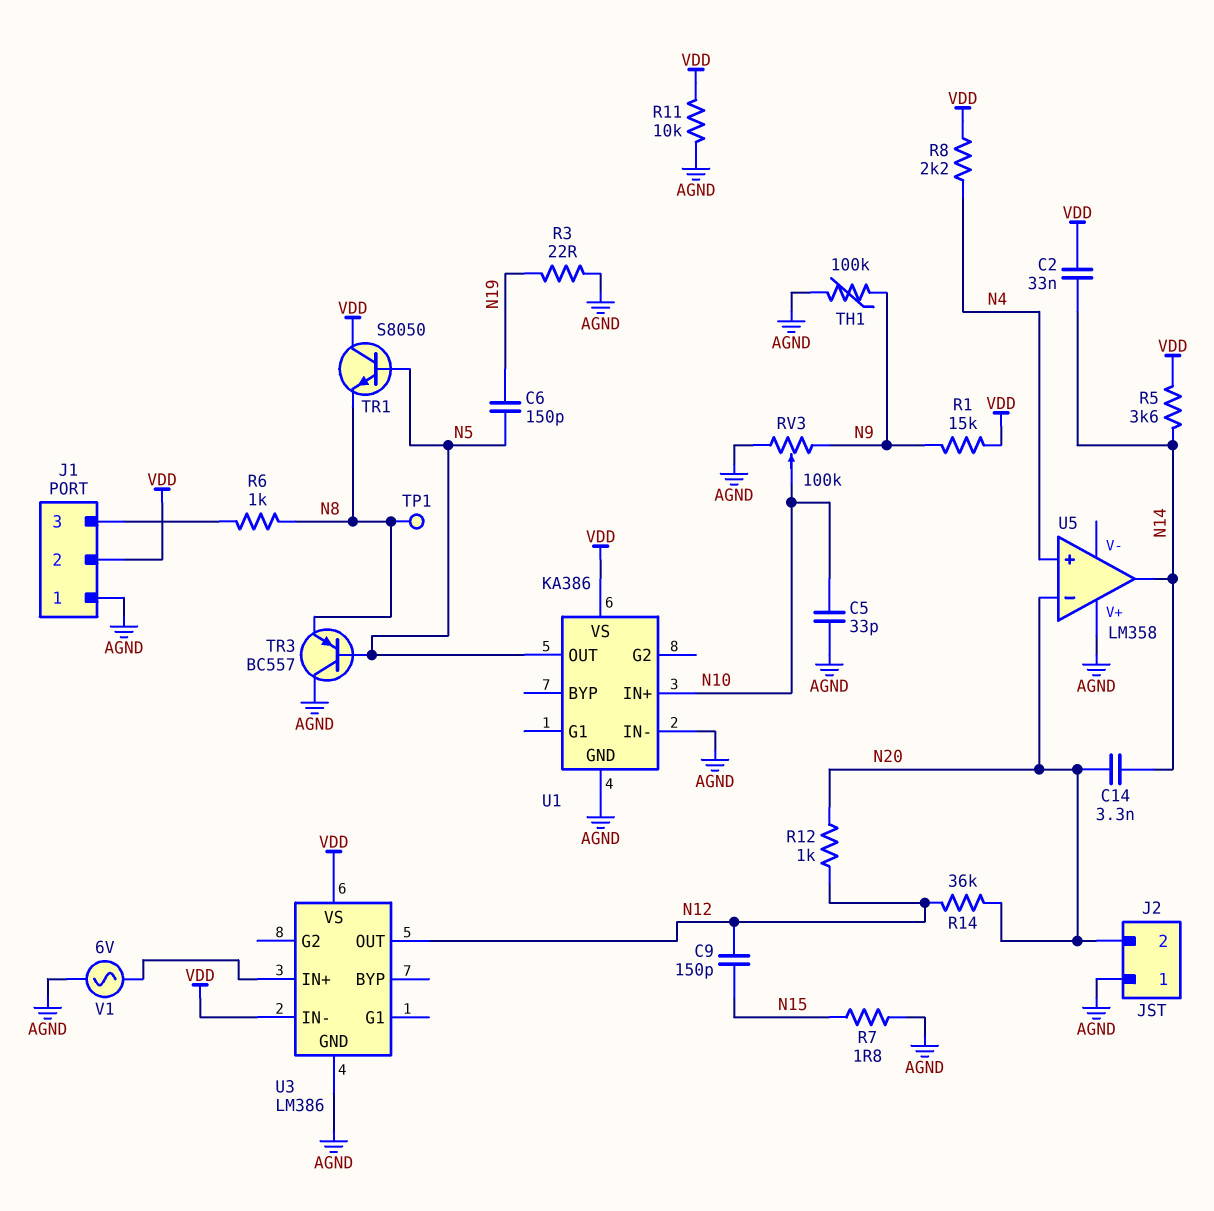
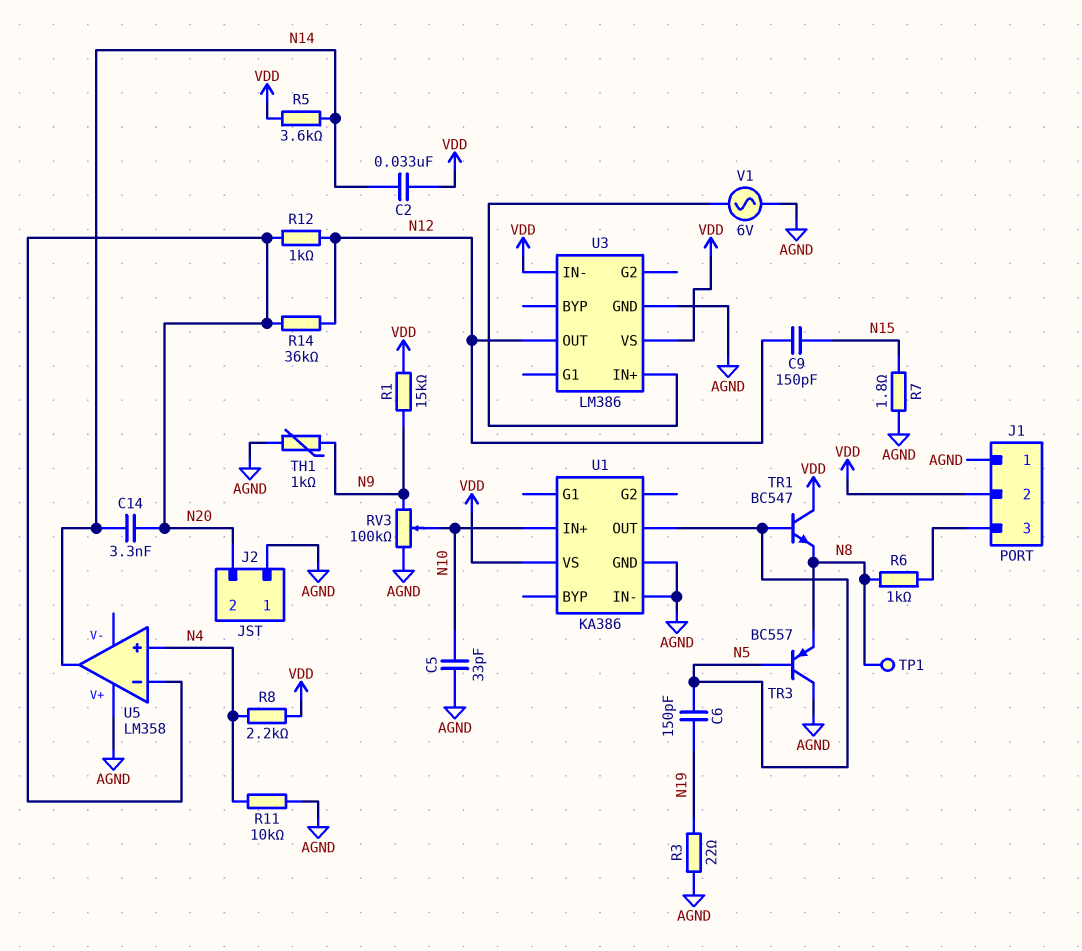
R11: 10k (AGND, VDD) -> 10k (AGND, N4)
TH1: 100k (AGND, N9) -> 1k (AGND, N9)
TR1: NPN S8050 (B N5, C VDD, E N8) -> NPN BC547 (B N5, C VDD, E N8)

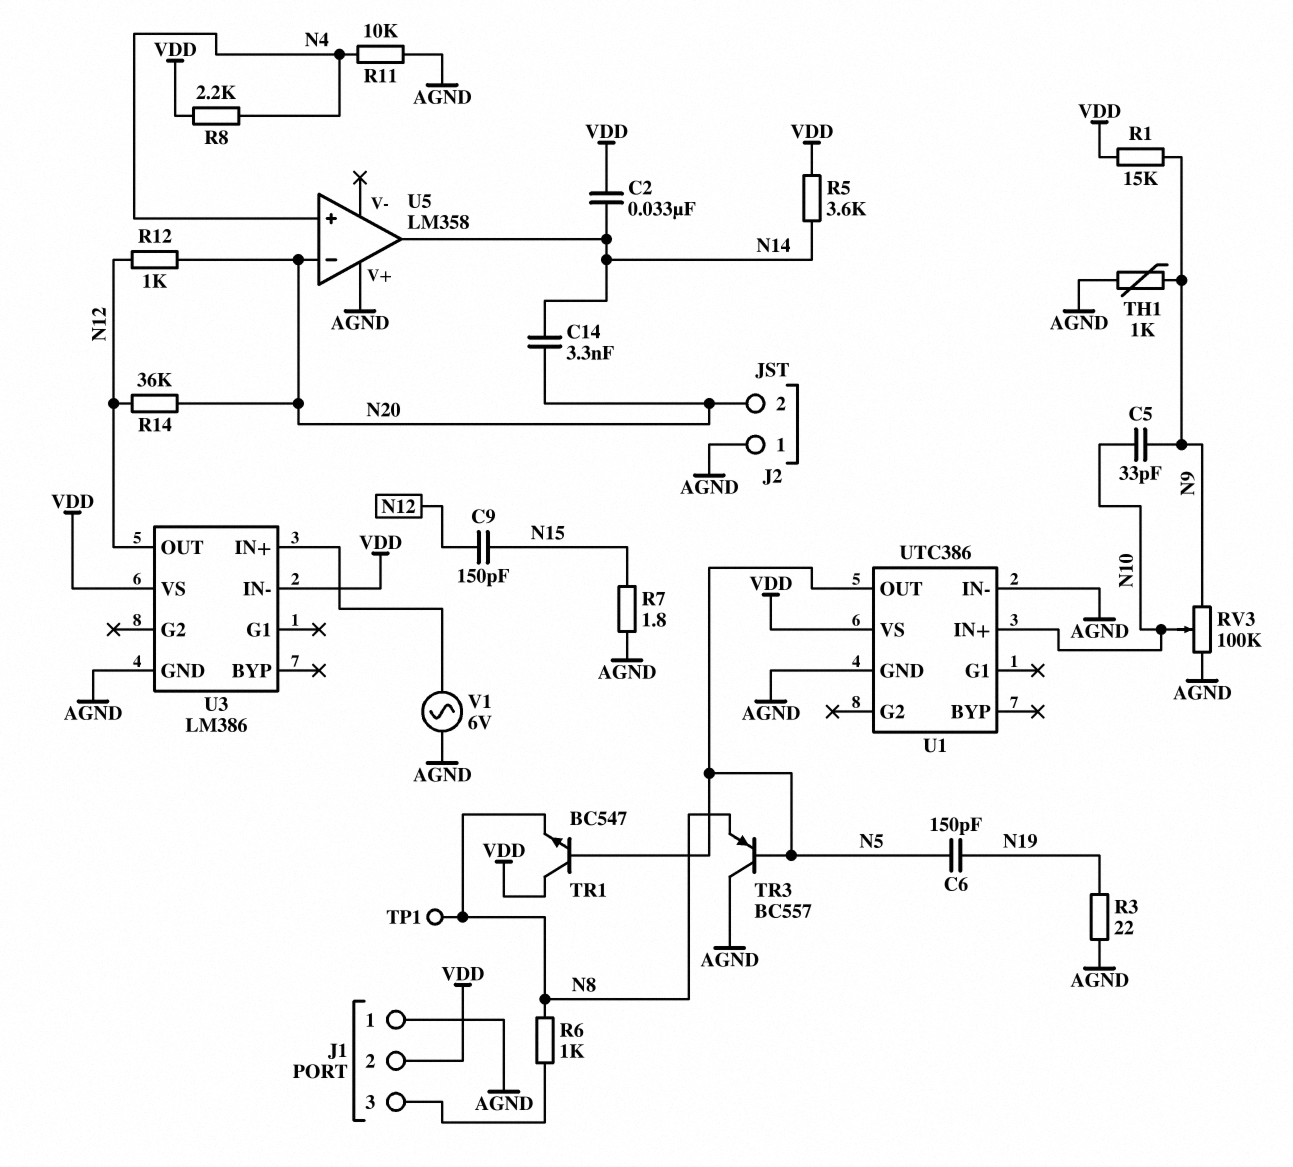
C5: 33pF (AGND, N10) -> 33pF (N9, N10)
U1: KA386 -> UTC386

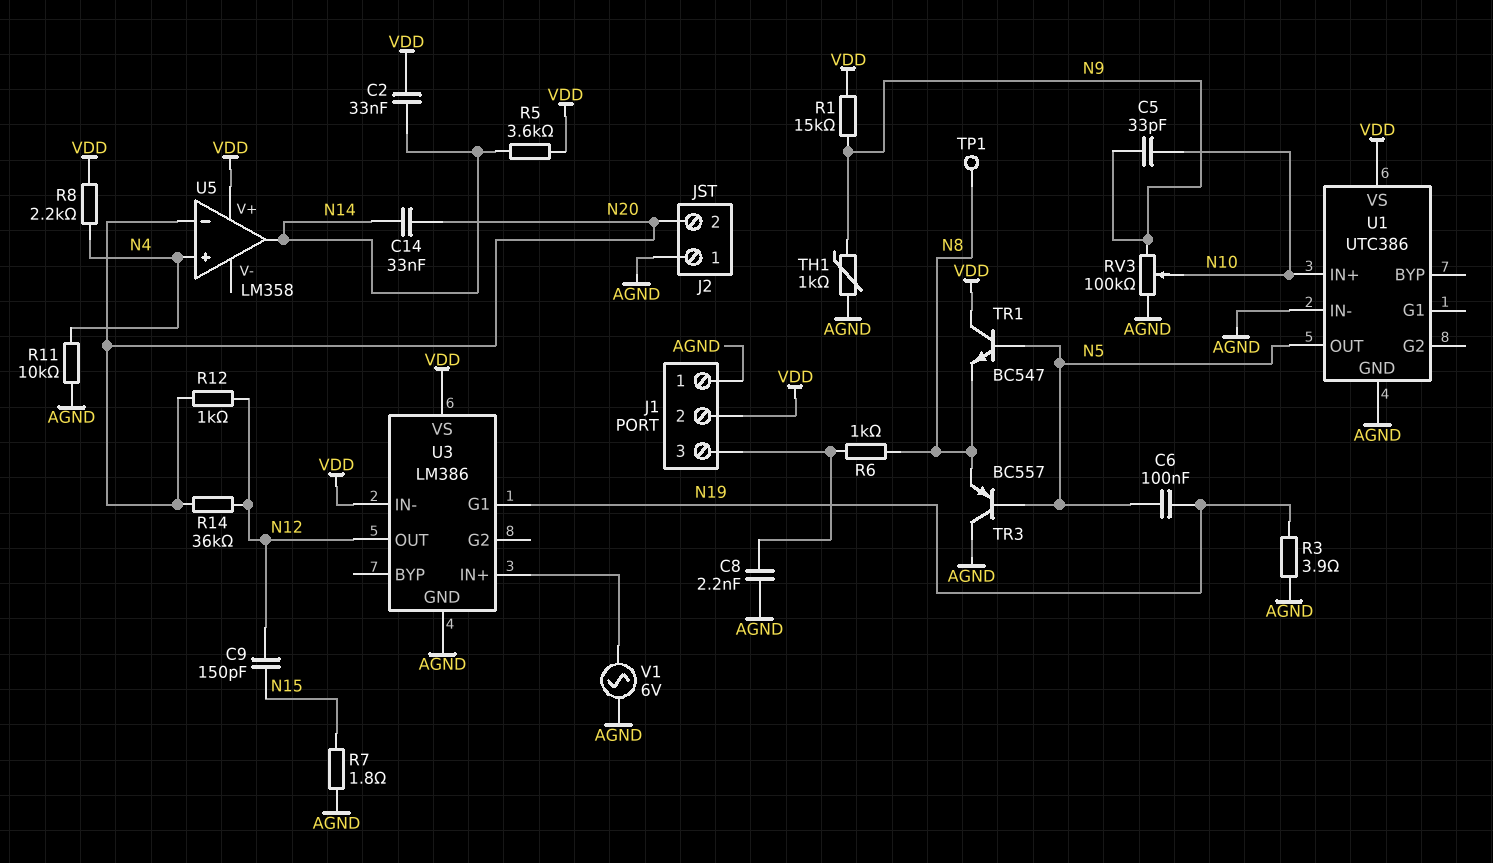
C6: 150pF (N5, N19) -> 100nF (N5, N19)
C8: none -> 2.2nF (AGND, J1/3)
C14: 3.3nF (N14, N20) -> 33nF (N14, N20)
R3: 22 (AGND, N19) -> 3.9 (AGND, N19)
U3 pin G1: none -> N19
U5 pin V+: AGND -> VDD

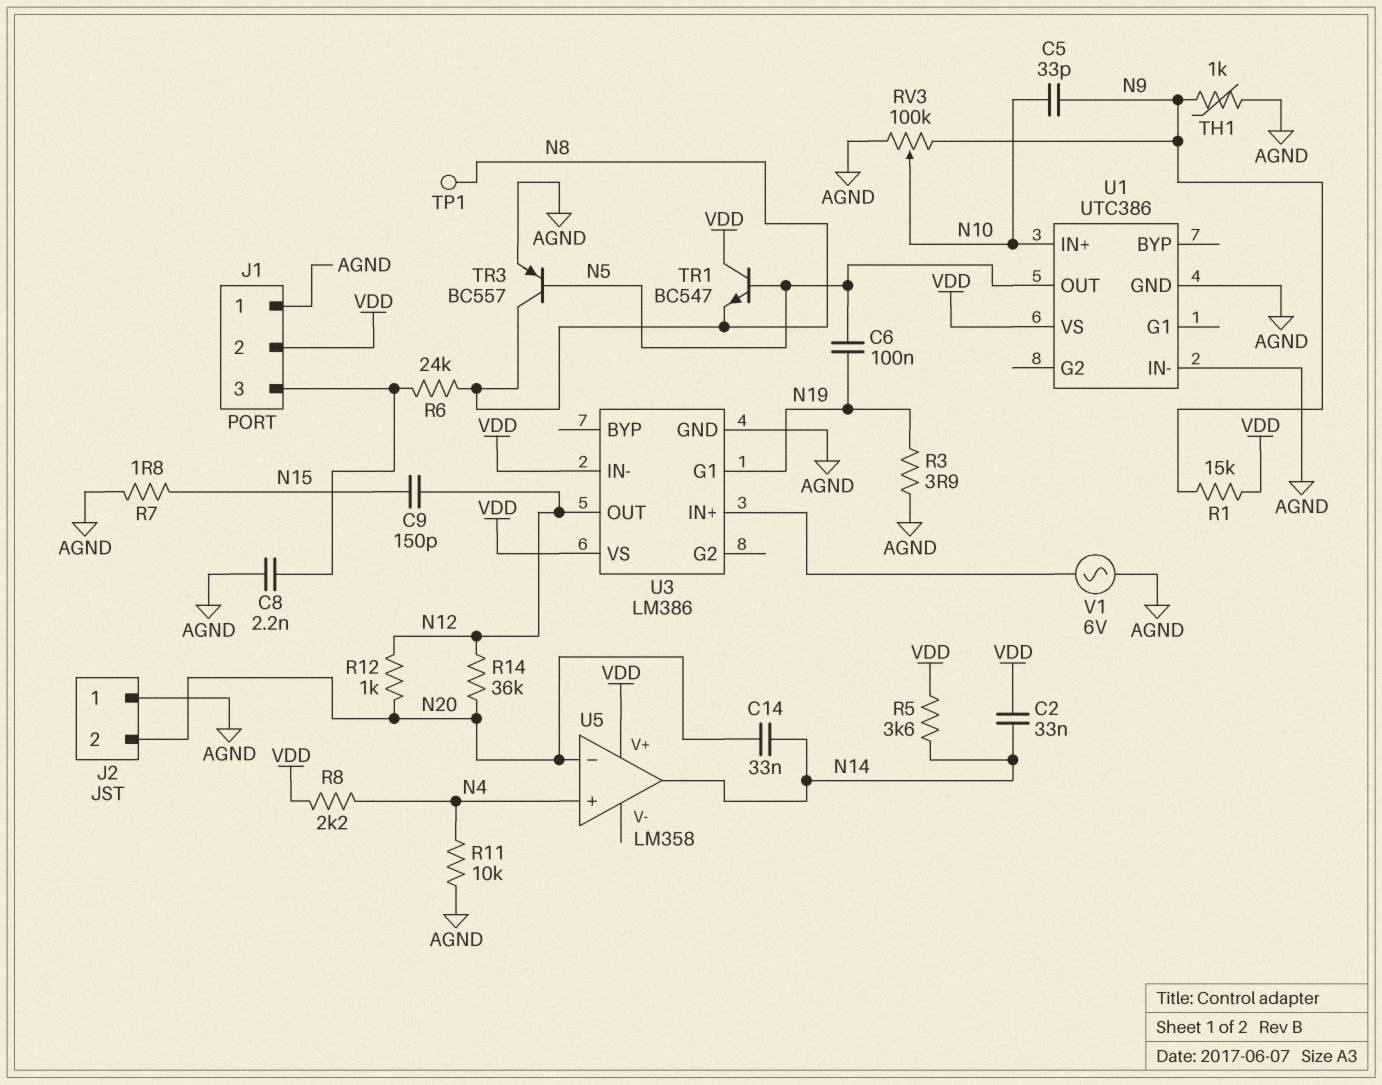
R6: 1k (J1/3, N8) -> 24k (J1/3, N8)
TR3: PNP BC557 (B N5, C AGND, E N8) -> PNP BC557 (B N5, C N8, E AGND)

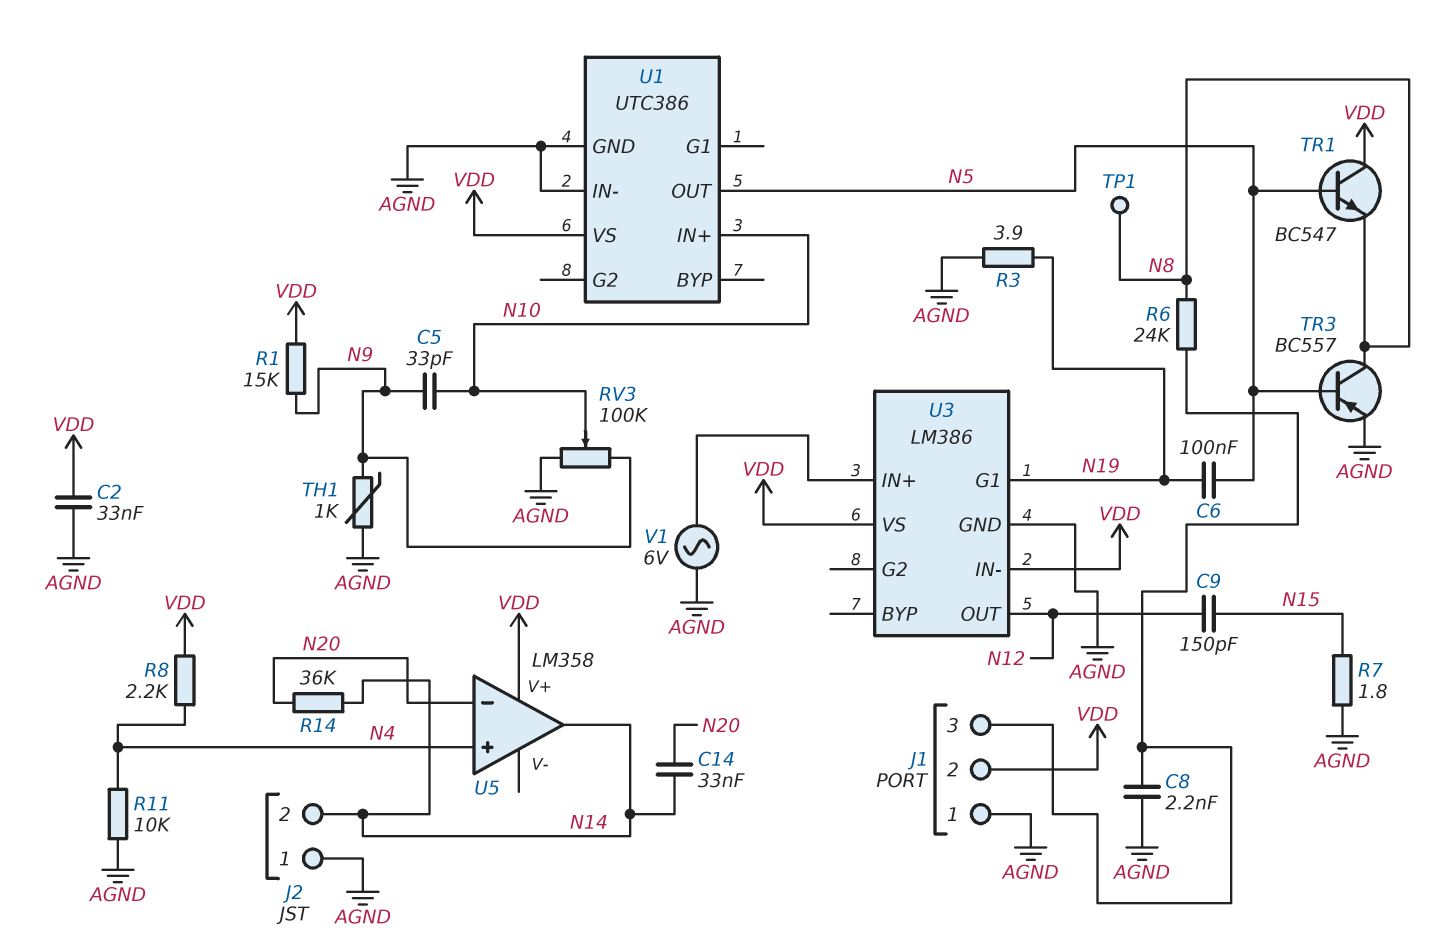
C2: 33nF (N14, VDD) -> 33nF (AGND, VDD)
J2 pin 2: N20 -> N14
R5: 3.6k (N14, VDD) -> none
R12: 1k (N12, N20) -> none
R14: 36k (N12, N20) -> 36k (N14, N20)

